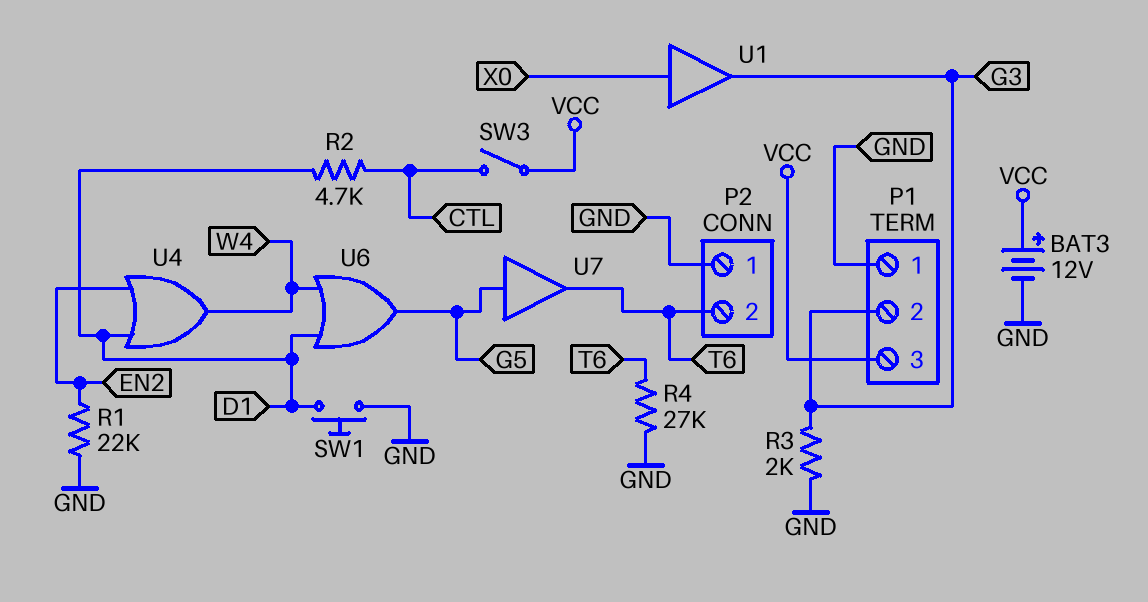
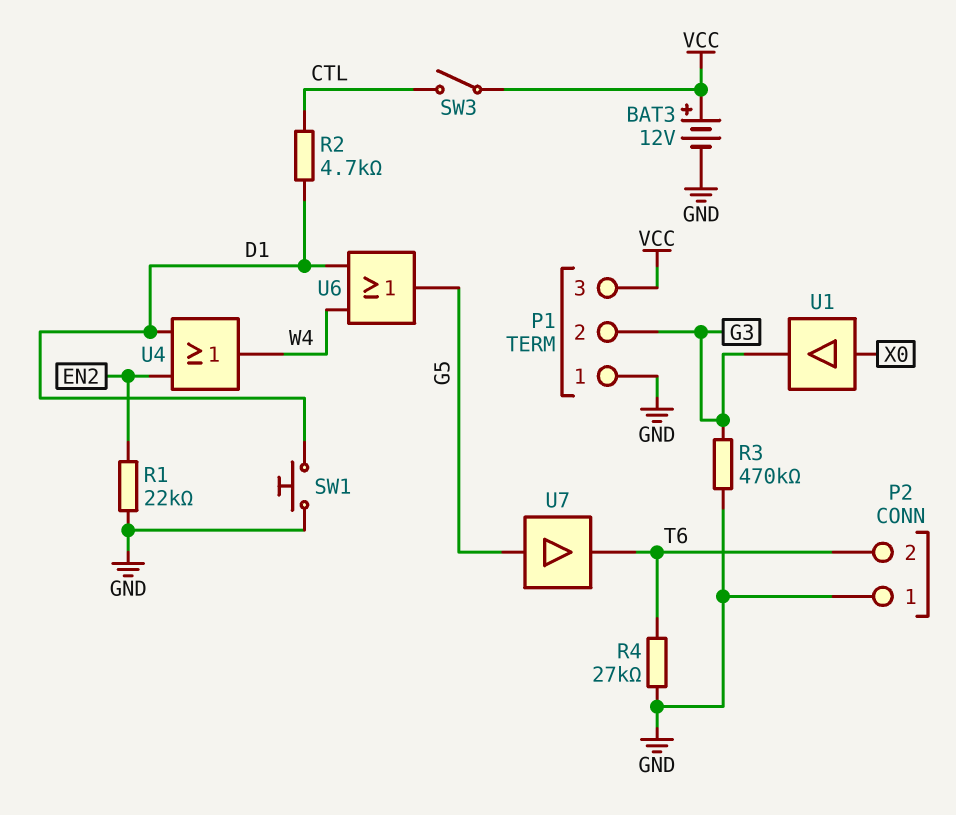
R3: 2k (G3, GND) -> 470k (G3, GND)

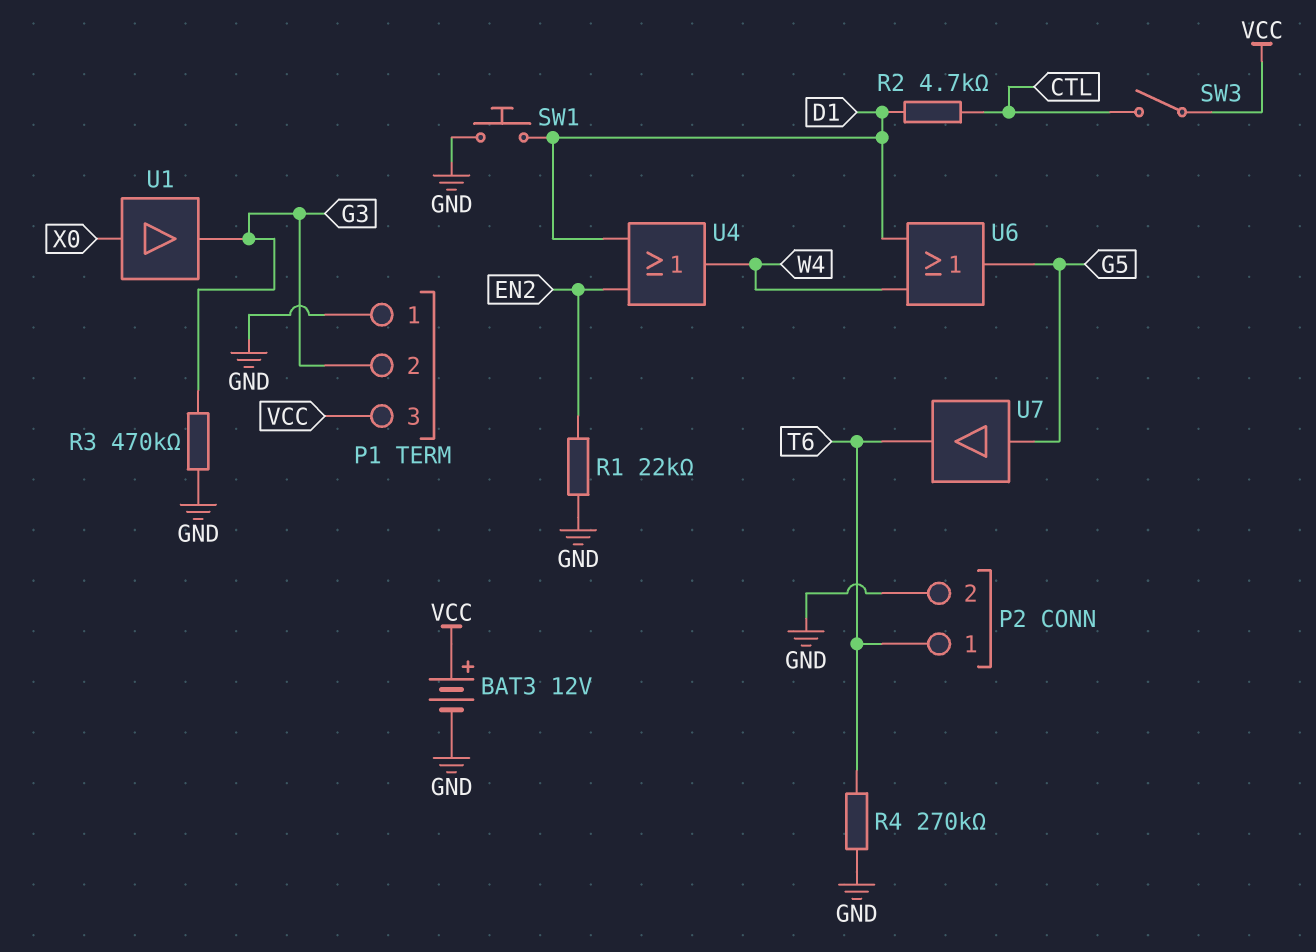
P2 pin 1: GND -> T6
P2 pin 2: T6 -> GND
R4: 27k (GND, T6) -> 270k (GND, T6)

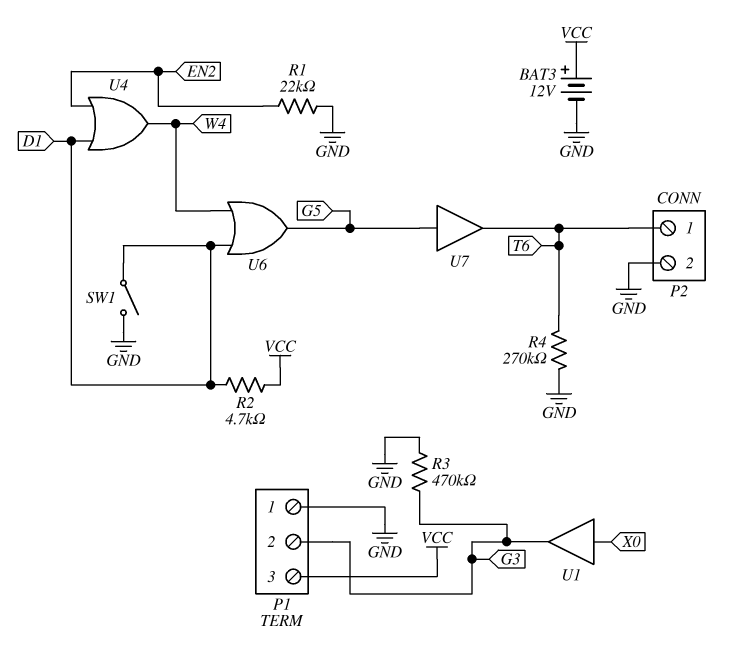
R2: 4.7k (CTL, D1) -> 4.7k (D1, VCC)
SW1: button (D1, GND) -> switch (D1, GND)
SW3: switch (CTL, VCC) -> none

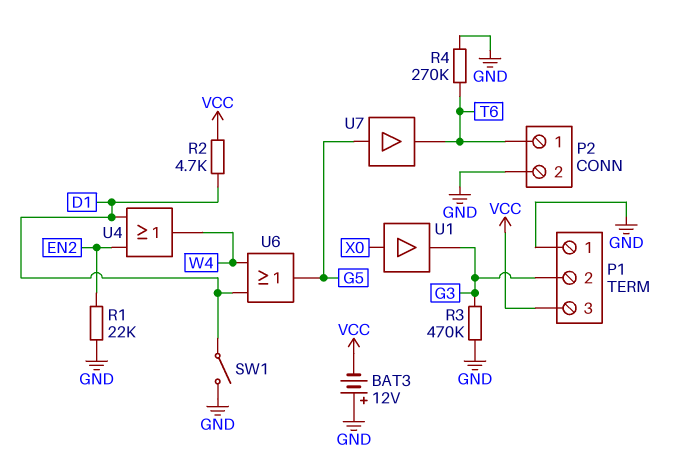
BAT3: 12V (plus VCC, minus GND) -> 12V (plus GND, minus VCC)

